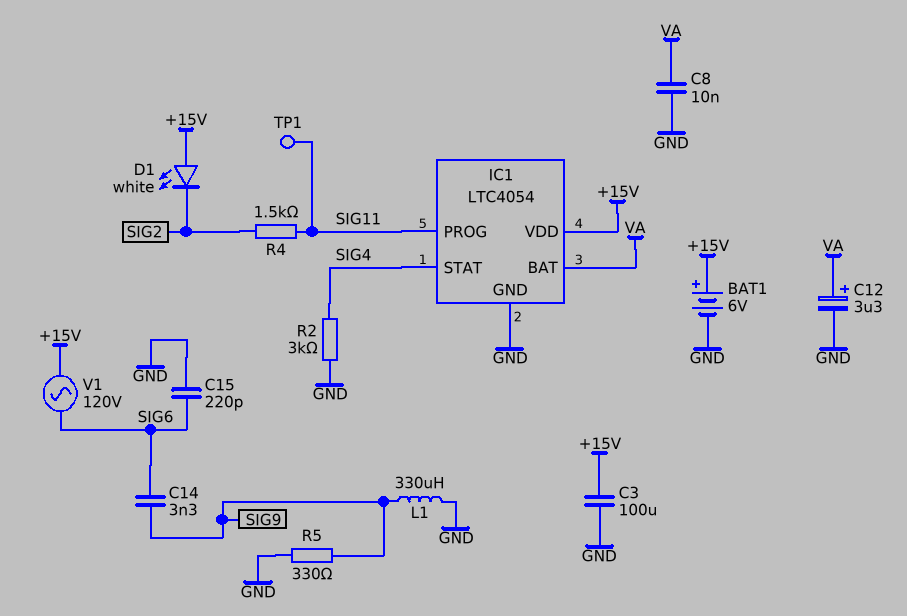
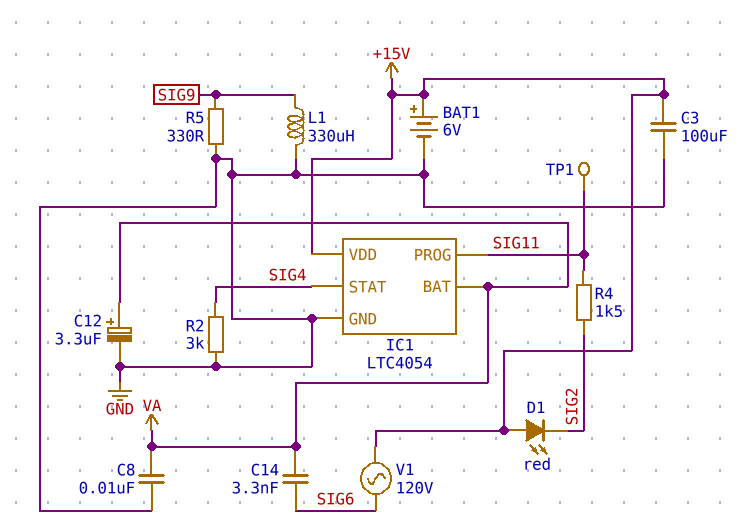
C14: 3.3nF (SIG6, SIG9) -> 3.3nF (SIG6, VA)
C15: 220pF (GND, SIG6) -> none
D1: LED white (A +15V, K SIG2) -> LED red (A +15V, K SIG2)

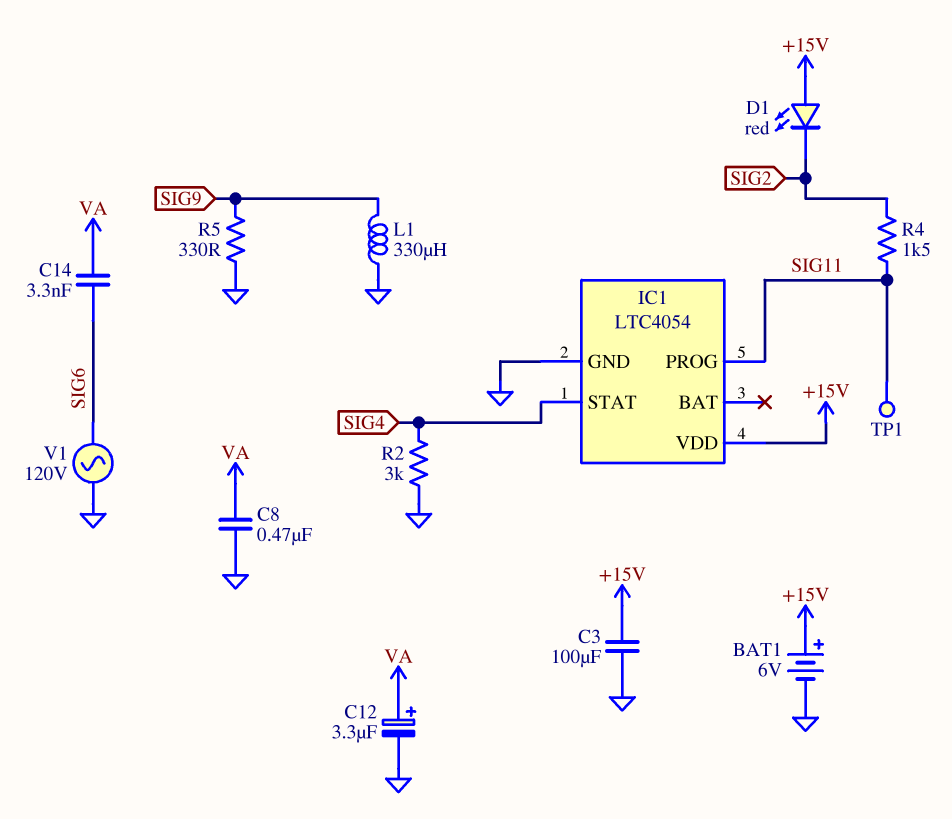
C8: 10nF (GND, VA) -> 470nF (GND, VA)
IC1 pin BAT: VA -> none
V1: AC 120V (+15V, SIG6) -> AC 120V (GND, SIG6)

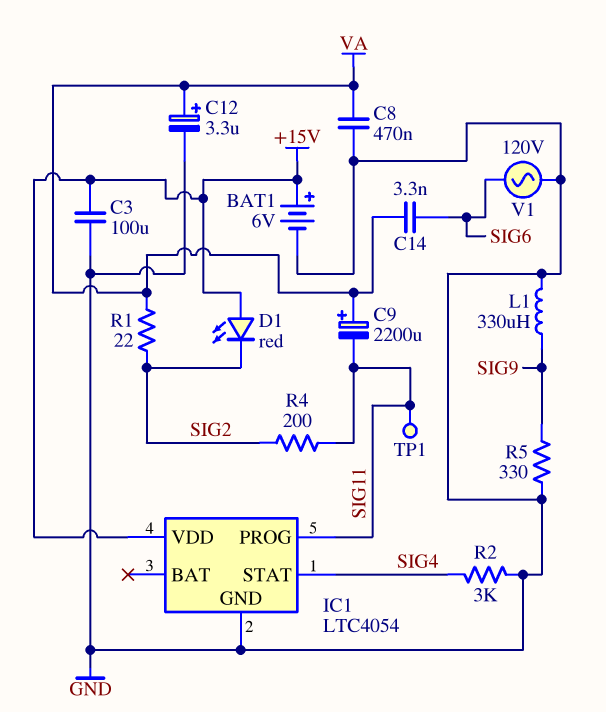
C9: none -> 2200uF (plus VA, minus SIG11)
R1: none -> 22 (SIG2, VA)
R4: 1.5k (SIG2, SIG11) -> 200 (SIG2, SIG11)

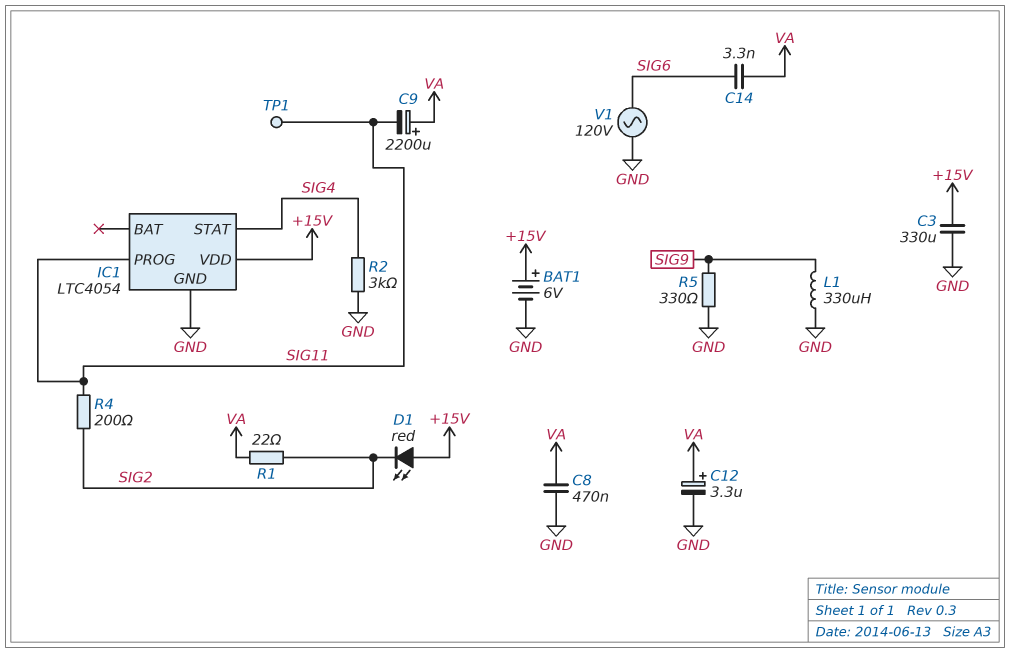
C3: 100uF (+15V, GND) -> 330uF (+15V, GND)

